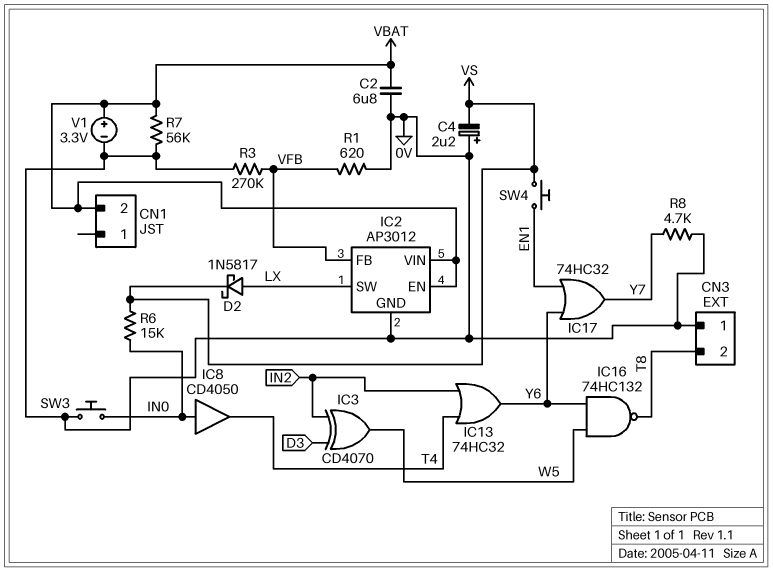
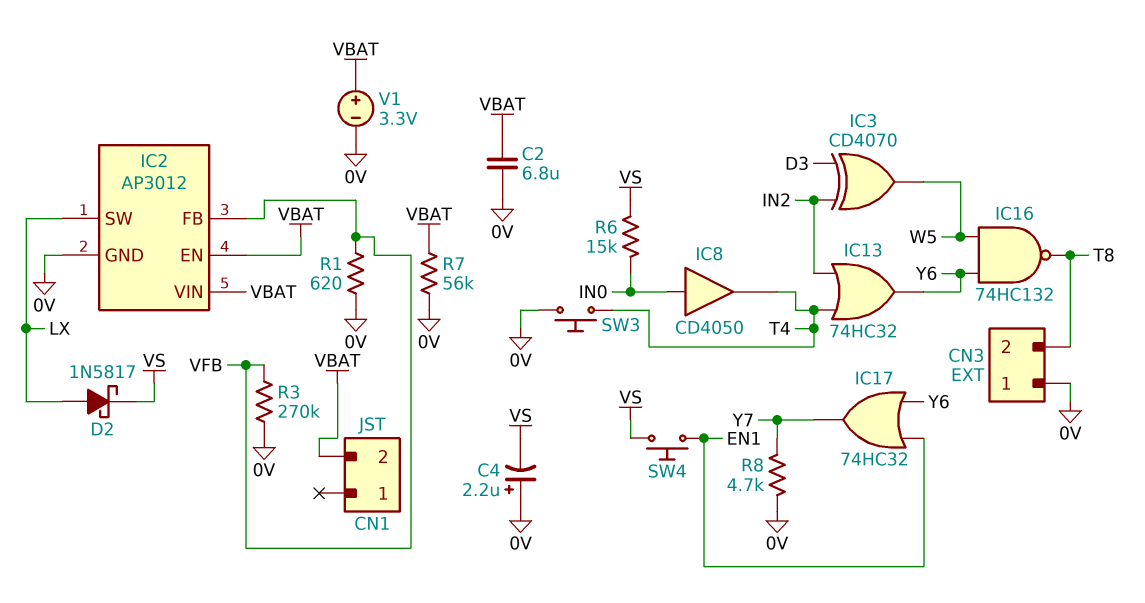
SW3: button (0V, IN0) -> button (0V, T4)

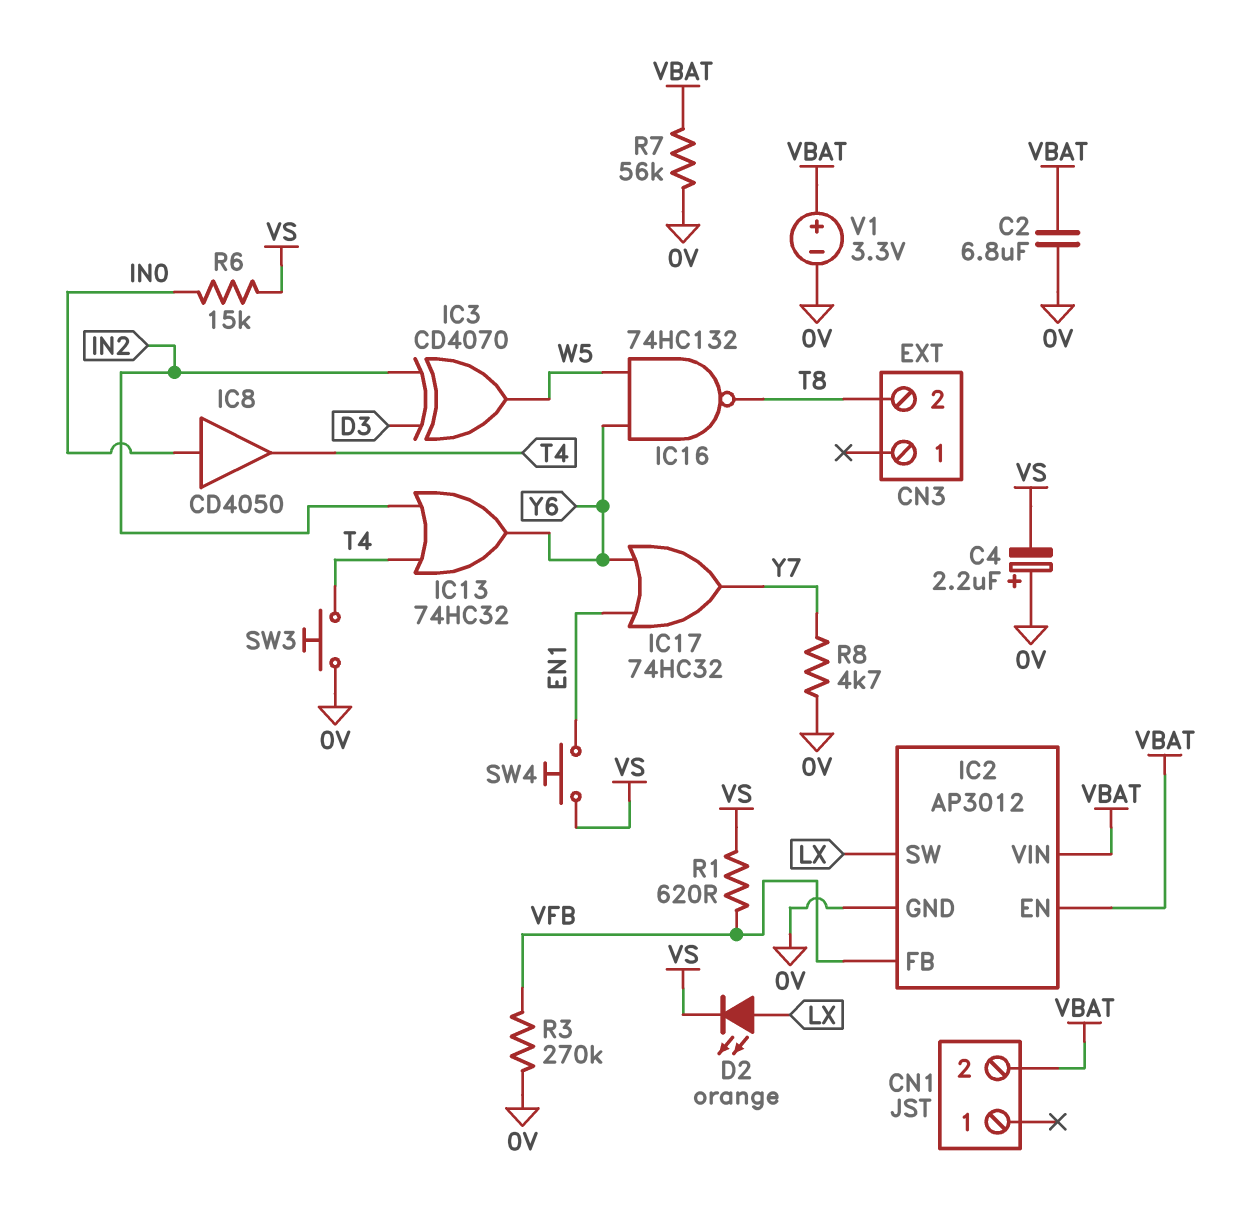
CN3 pin 1: 0V -> none
D2: schottky 1N5817 (A LX, K VS) -> LED orange (A LX, K VS)
R1: 620 (0V, VFB) -> 620 (VFB, VS)

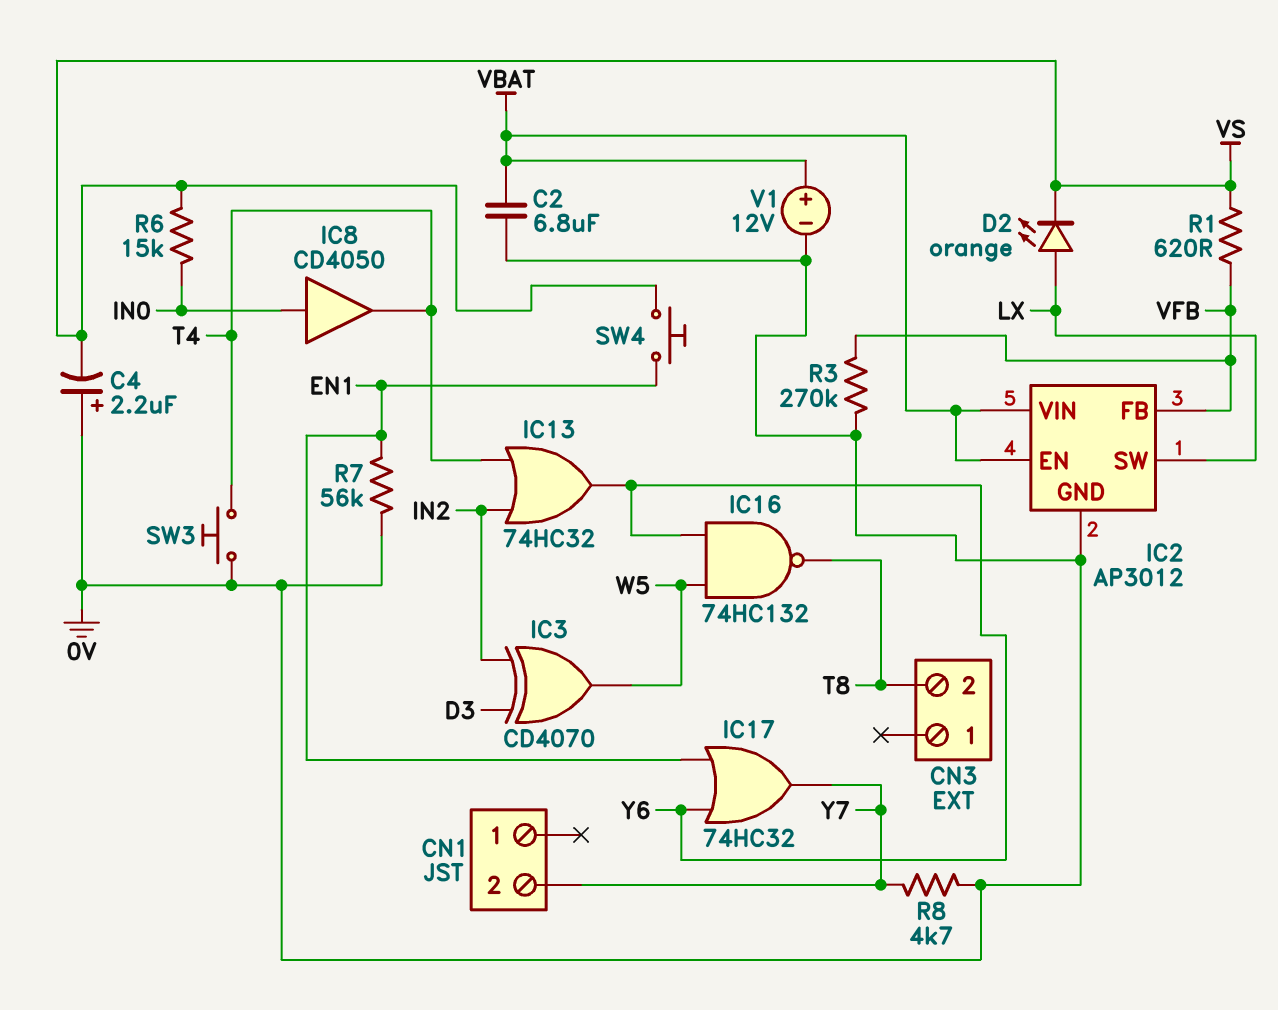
CN1 pin 2: VBAT -> Y7
R7: 56k (0V, VBAT) -> 56k (0V, EN1)
V1: 3.3V (plus VBAT, minus 0V) -> 12V (plus VBAT, minus 0V)

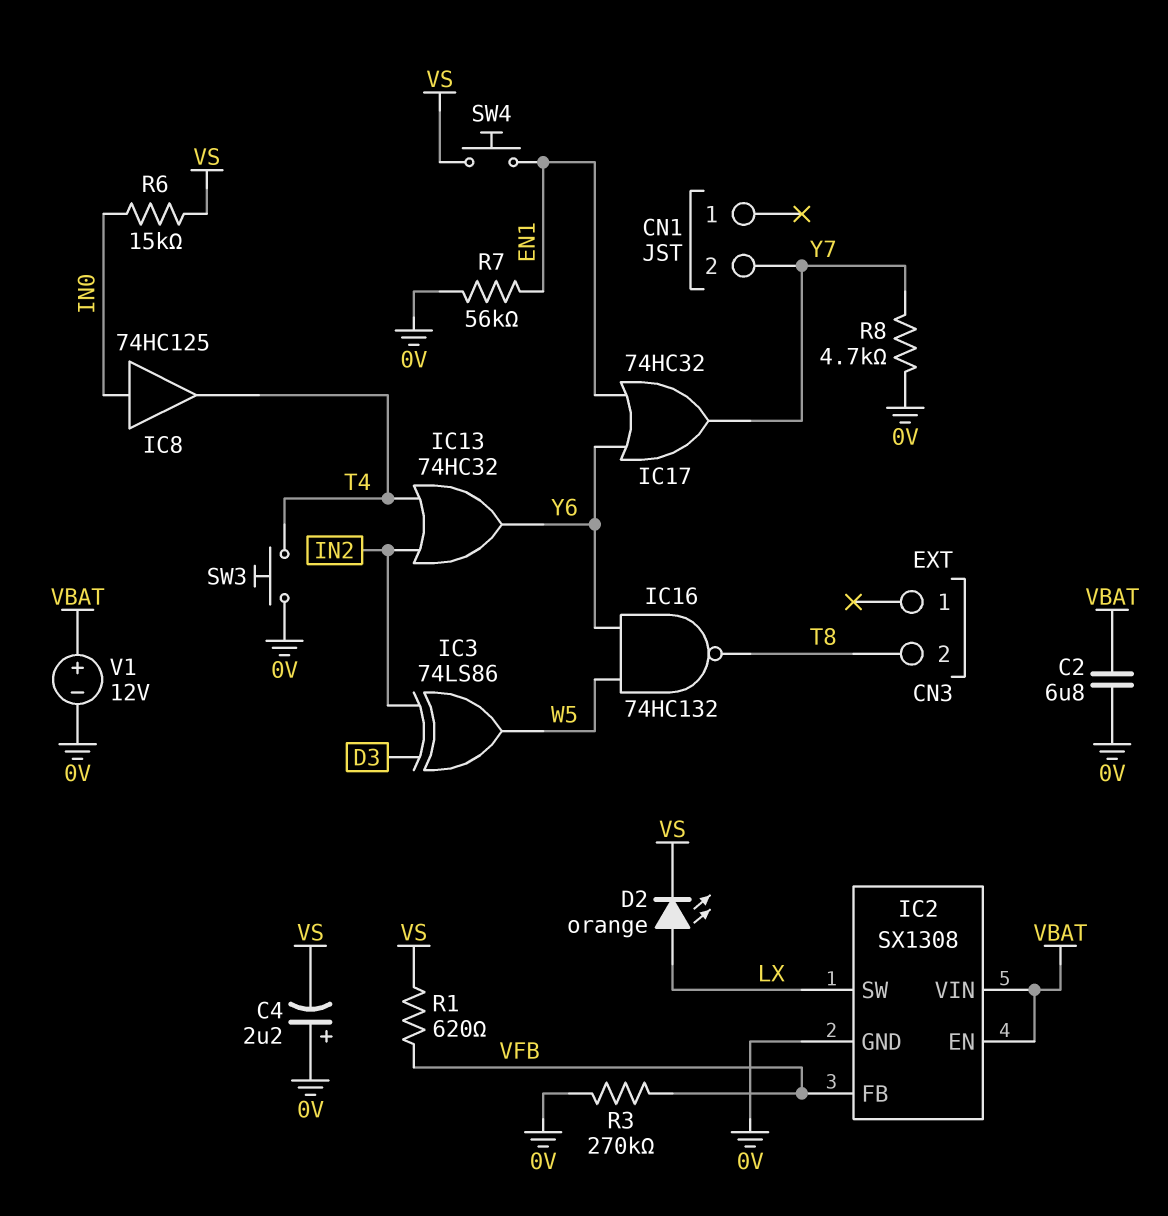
IC2: AP3012 -> SX1308
IC3: XOR CD4070 (in D3, in IN2, out W5) -> XOR 74LS86 (in D3, in IN2, out W5)
IC8: buffer CD4050 (in IN0, out T4) -> buffer 74HC125 (in IN0, out T4)

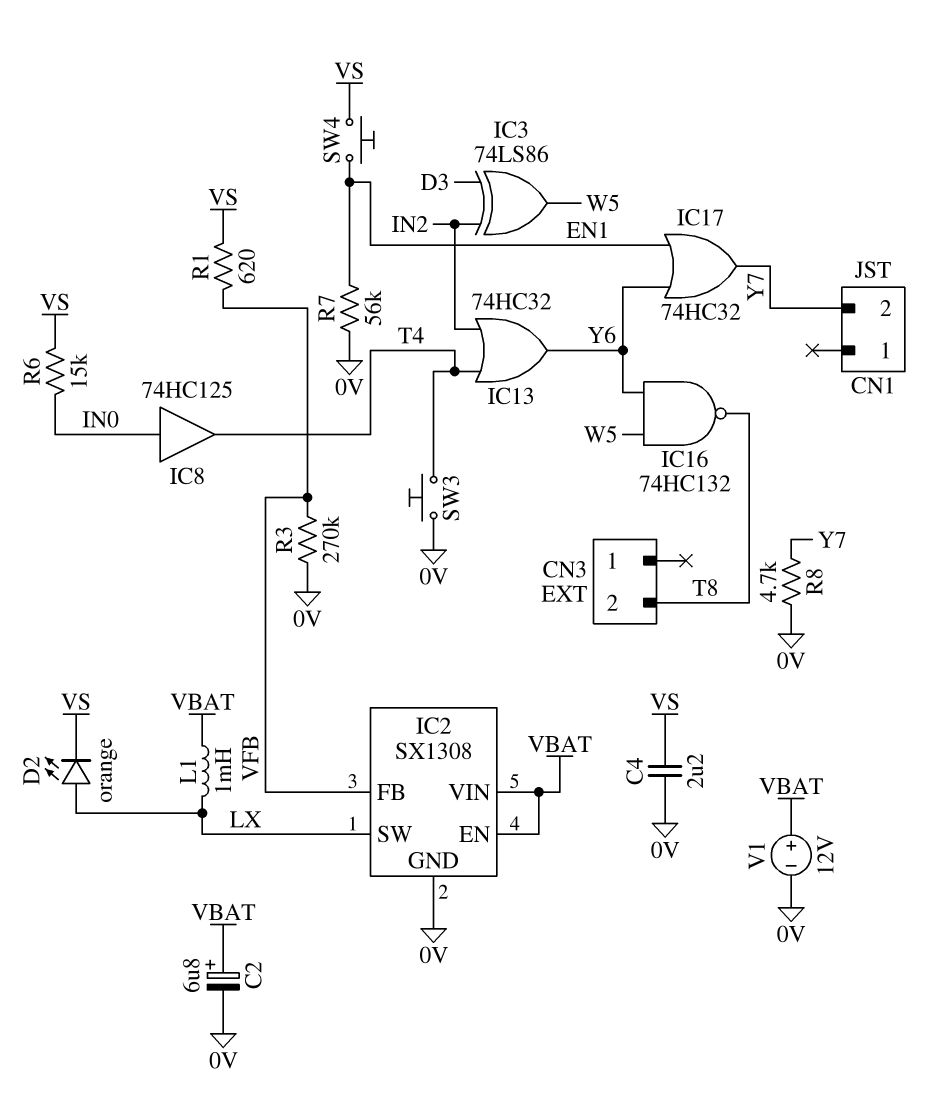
C2: 6.8uF (0V, VBAT) -> 6.8uF (plus VBAT, minus 0V)
C4: 2.2uF (plus 0V, minus VS) -> 2.2uF (0V, VS)
L1: none -> 1mH (LX, VBAT)

